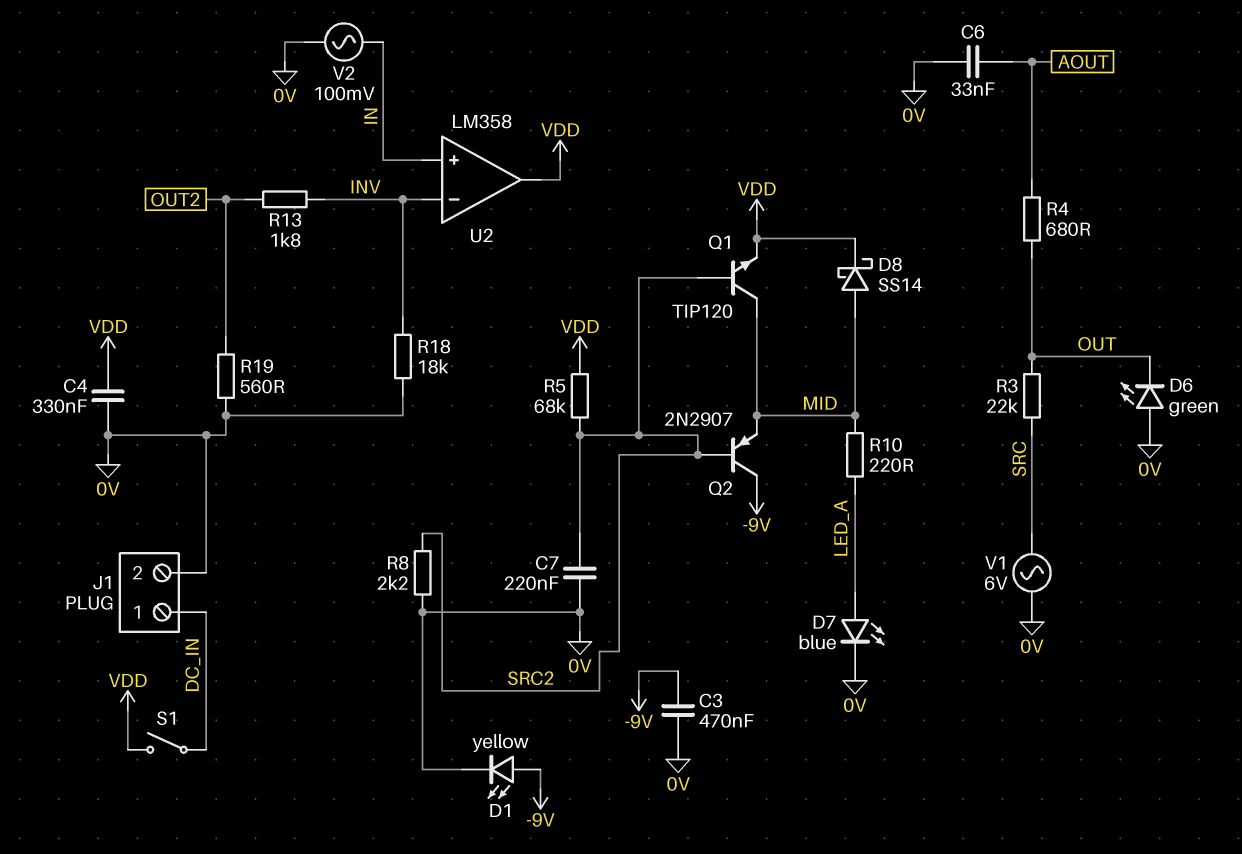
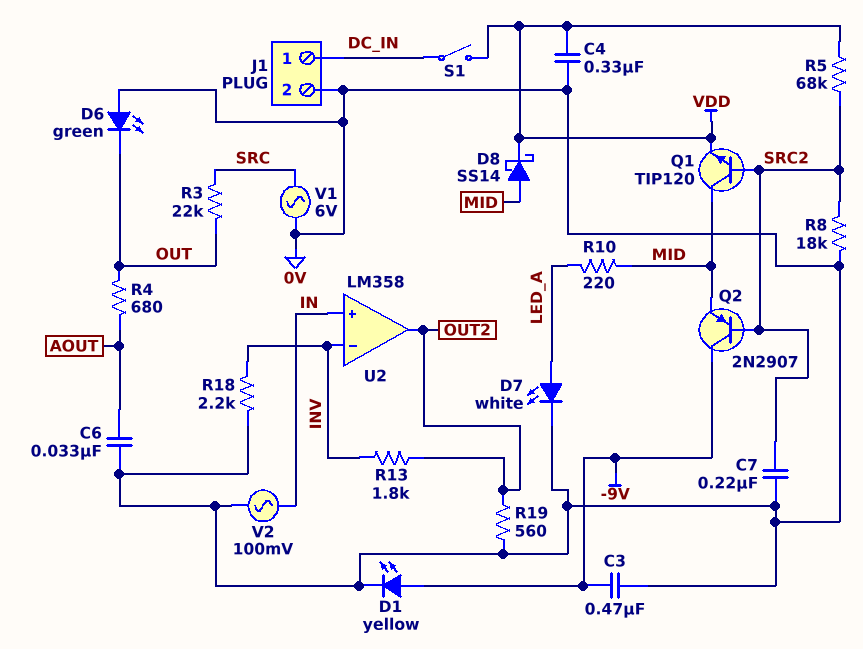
D7: LED blue (A LED_A, K 0V) -> LED white (A LED_A, K 0V)
R8: 2.2k (0V, SRC2) -> 18k (0V, SRC2)
R18: 18k (0V, INV) -> 2.2k (0V, INV)
U2 pin out: VDD -> OUT2

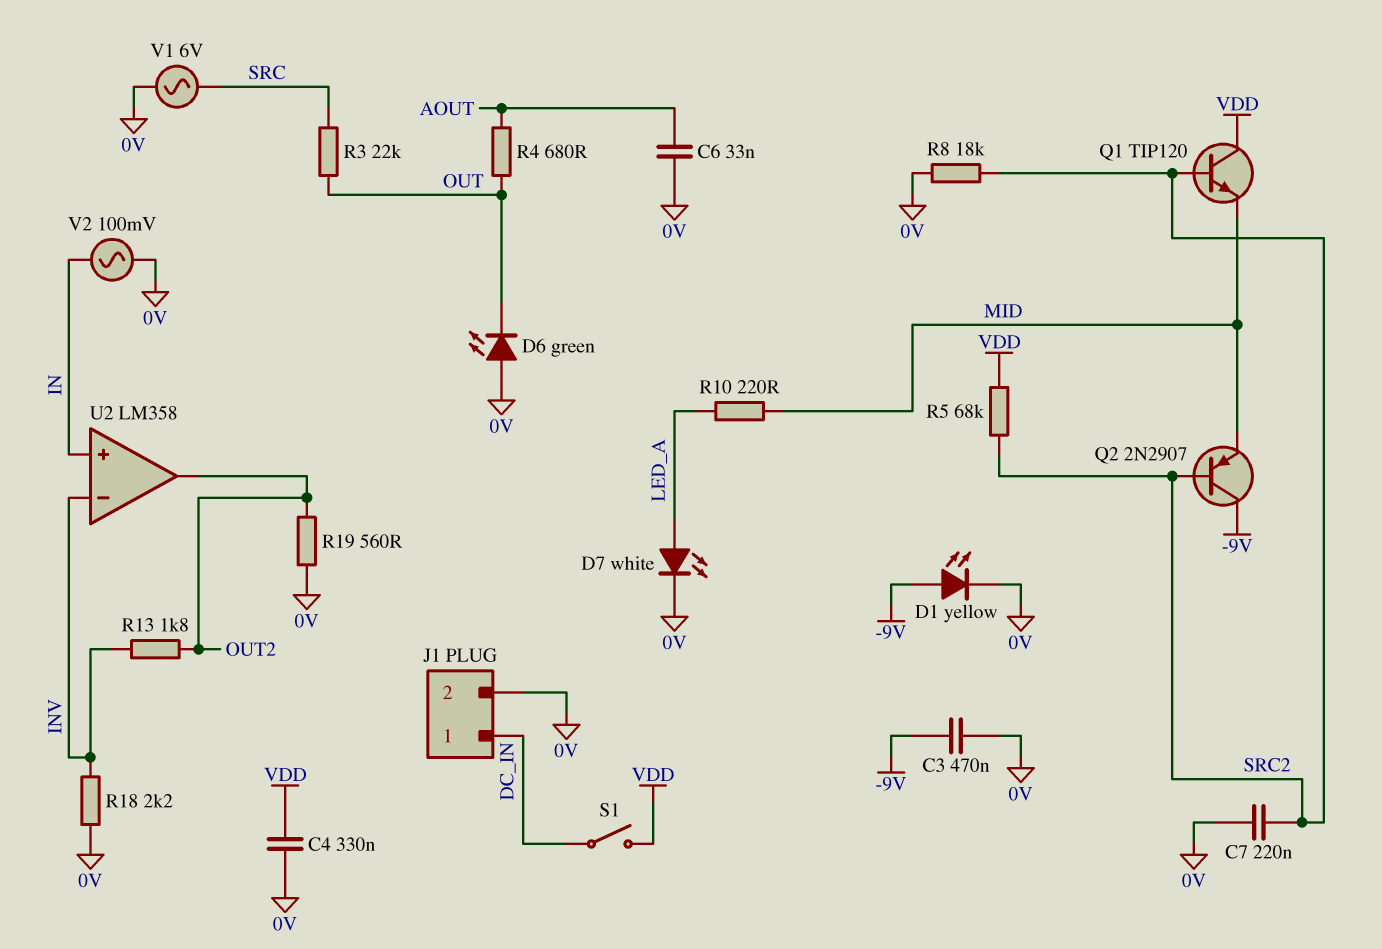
D8: schottky SS14 (A MID, K VDD) -> none
Q1: NPN TIP120 (B SRC2, C MID, E VDD) -> NPN TIP120 (B SRC2, C VDD, E MID)

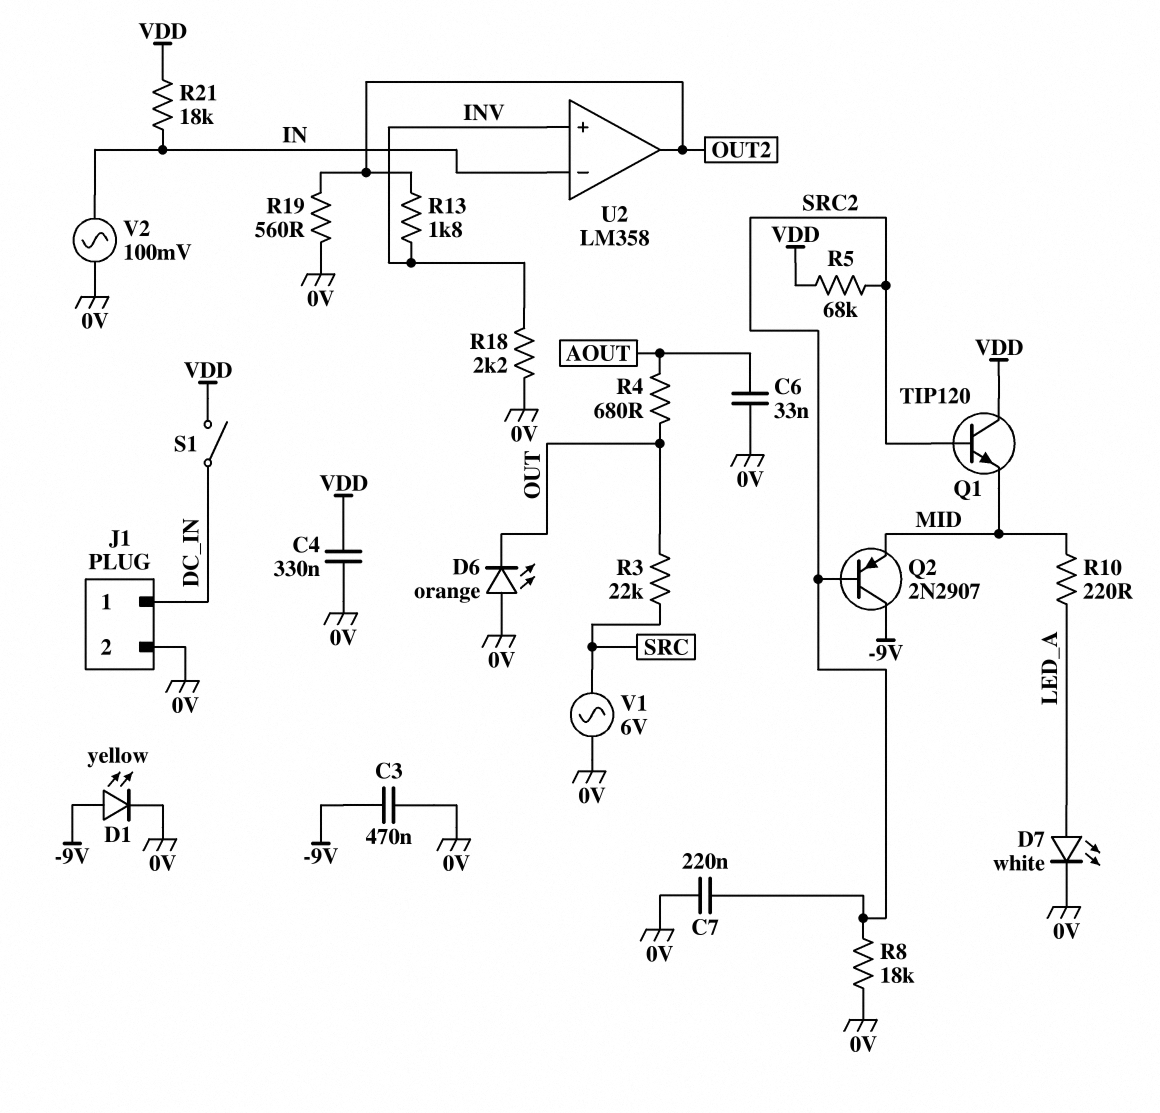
D6: LED green (A 0V, K OUT) -> LED orange (A 0V, K OUT)
R21: none -> 18k (IN, VDD)
U2 pin in+: IN -> INV
U2 pin in-: INV -> IN

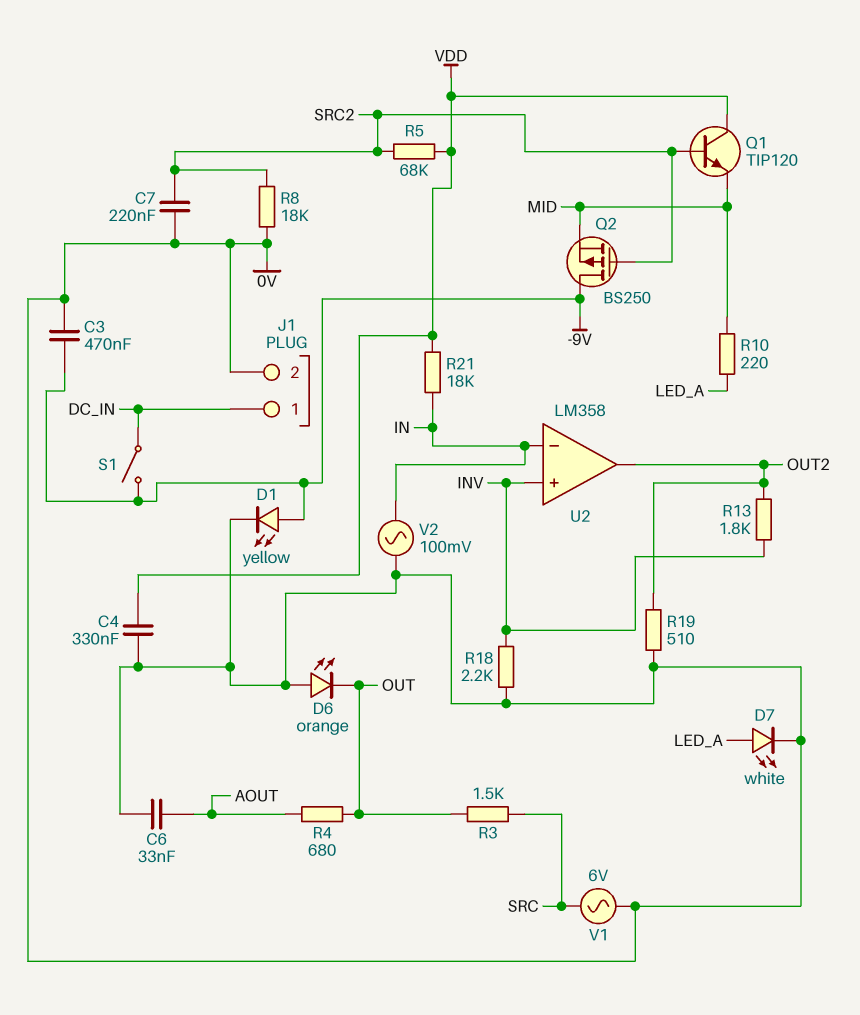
Q2: PNP 2N2907 (B SRC2, C -9V, E MID) -> PMOS BS250 (G SRC2, D -9V, S MID)
R3: 22k (OUT, SRC) -> 1.5k (OUT, SRC)
R19: 560 (0V, OUT2) -> 510 (0V, OUT2)
S1: switch (DC_IN, VDD) -> switch (-9V, DC_IN)

